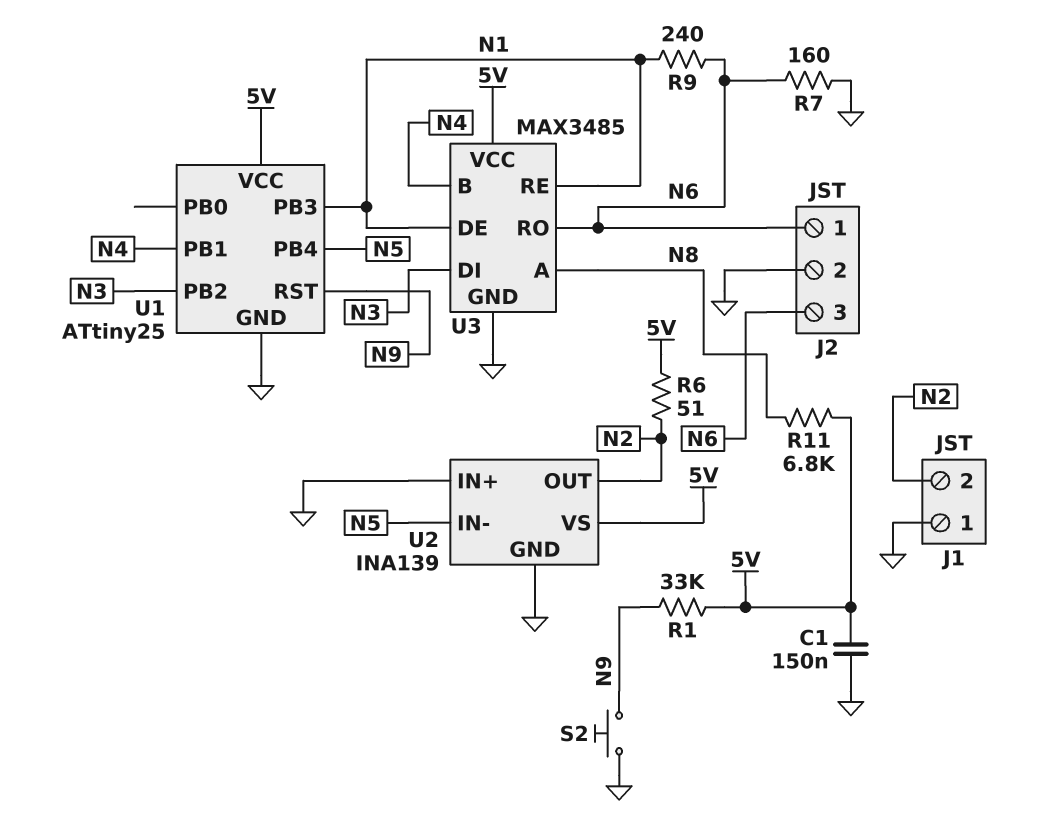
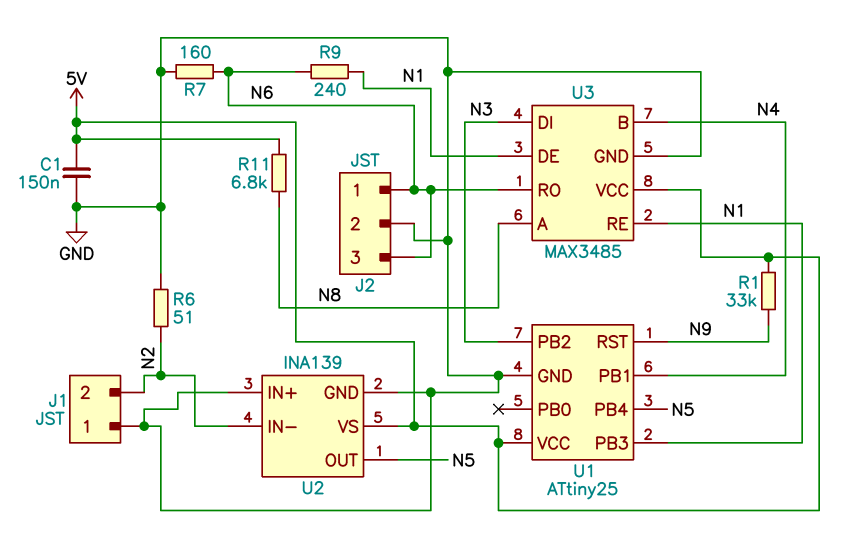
R6: 51 (5V, N2) -> 51 (GND, N2)
S2: button (GND, N9) -> none
U2 pin IN-: N5 -> N2
U2 pin OUT: N2 -> N5

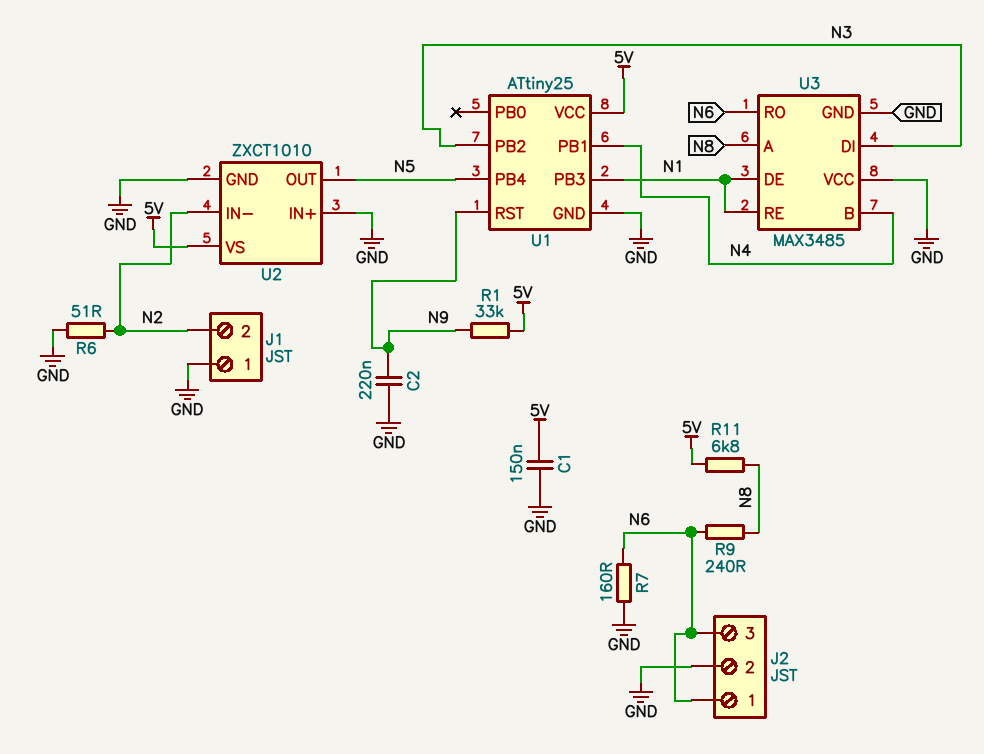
C2: none -> 220nF (GND, N9)
R9: 240 (N1, N6) -> 240 (N6, N8)
U2: INA139 -> ZXCT1010
U3 pin VCC: 5V -> GND

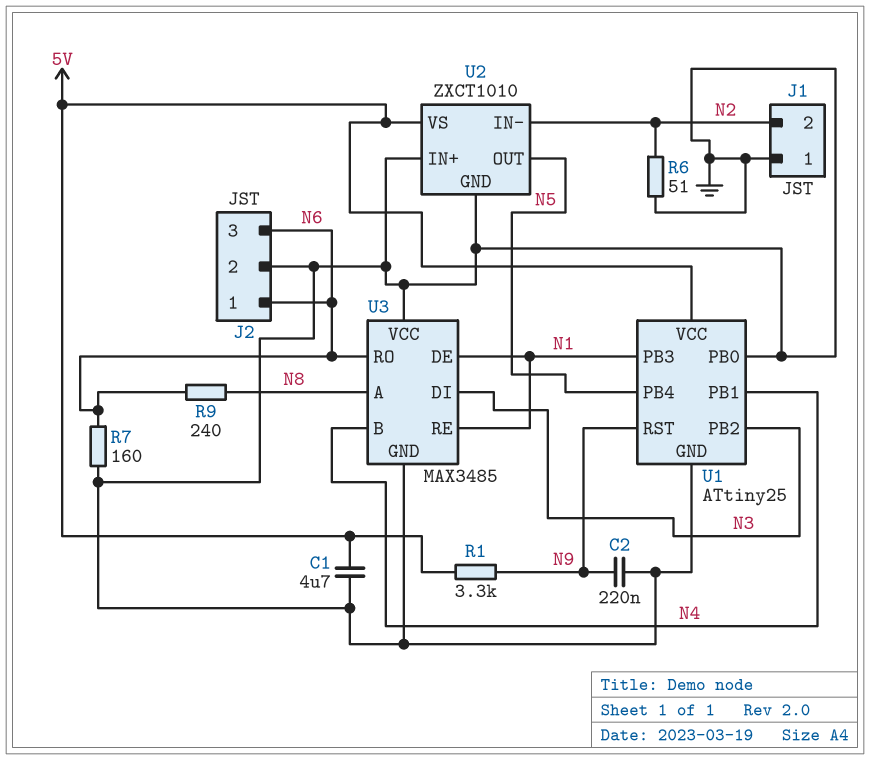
C1: 150nF (5V, GND) -> 4.7uF (5V, GND)
R1: 33k (5V, N9) -> 3.3k (5V, N9)
R11: 6.8k (5V, N8) -> none
U1 pin PB0: none -> GND

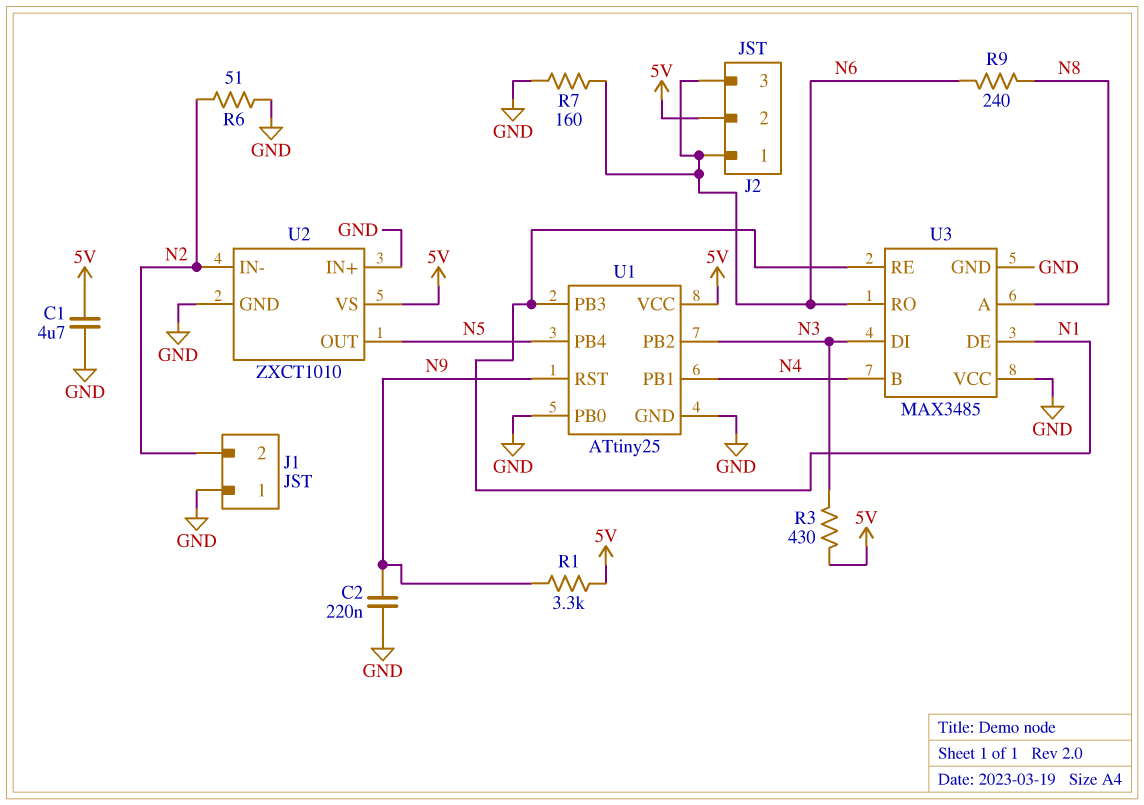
J2 pin 2: GND -> 5V
R3: none -> 430 (5V, N3)

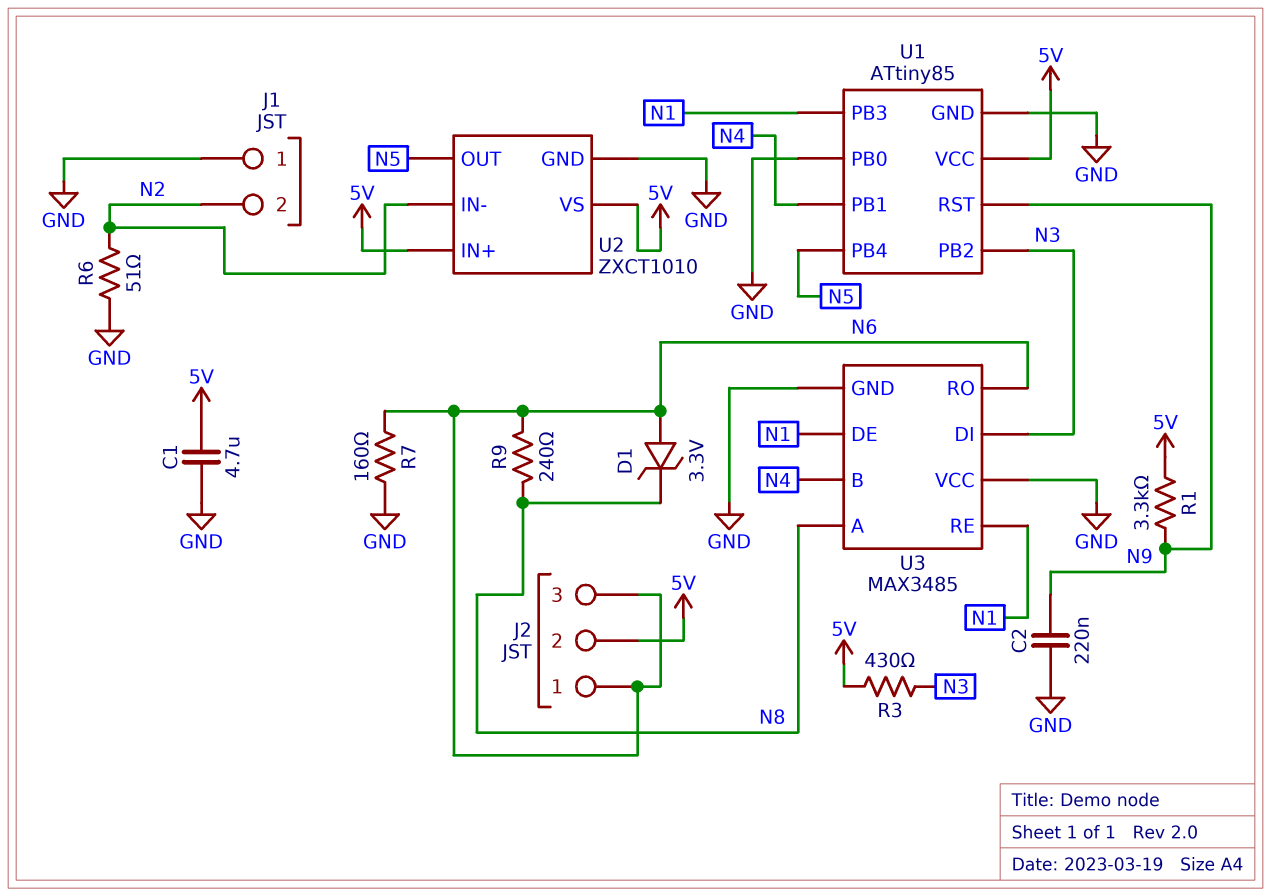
D1: none -> zener 3.3V (A N6, K N8)
U1: ATtiny25 -> ATtiny85
U2 pin IN+: GND -> 5V

